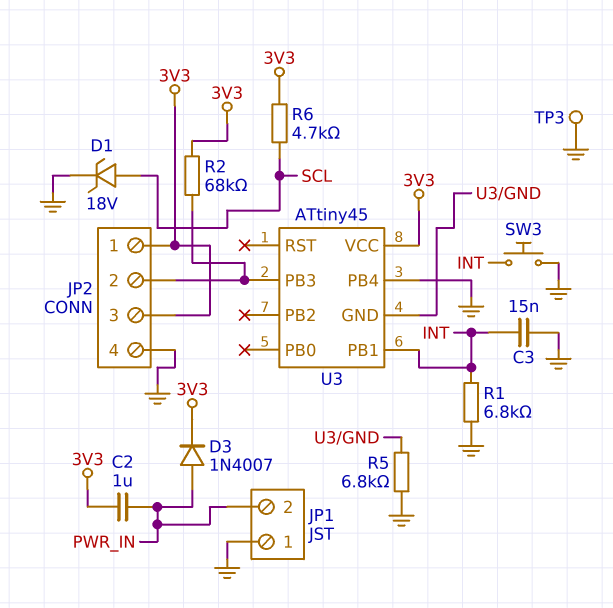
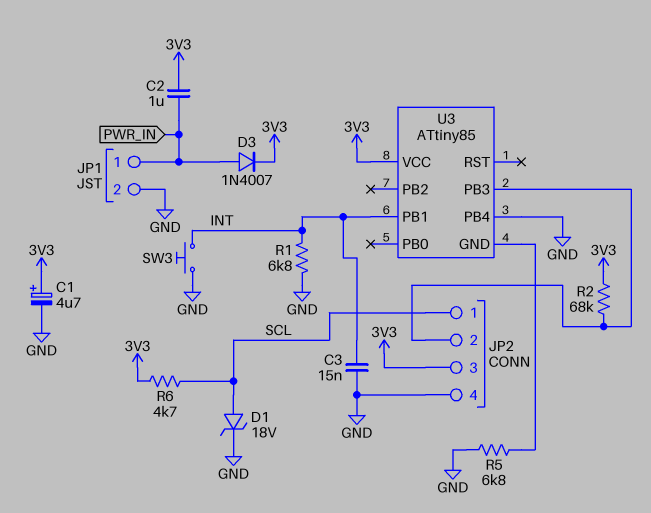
C1: none -> 4.7uF (plus 3V3, minus GND)
JP1 pin 1: GND -> PWR_IN
JP1 pin 2: PWR_IN -> GND
JP2 pin 1: 3V3 -> SCL
TP3: test point (GND) -> none
U3: ATtiny45 -> ATtiny85

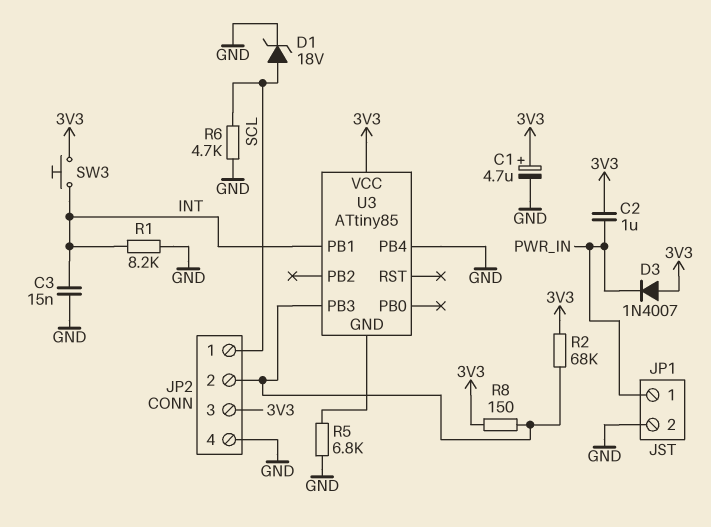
D3: diode 1N4007 (A PWR_IN, K 3V3) -> diode 1N4007 (A 3V3, K PWR_IN)
R1: 6.8k (GND, INT) -> 8.2k (GND, INT)
R6: 4.7k (3V3, SCL) -> 4.7k (GND, SCL)
R8: none -> 150 (3V3, JP2/2)
SW3: button (GND, INT) -> button (3V3, INT)

